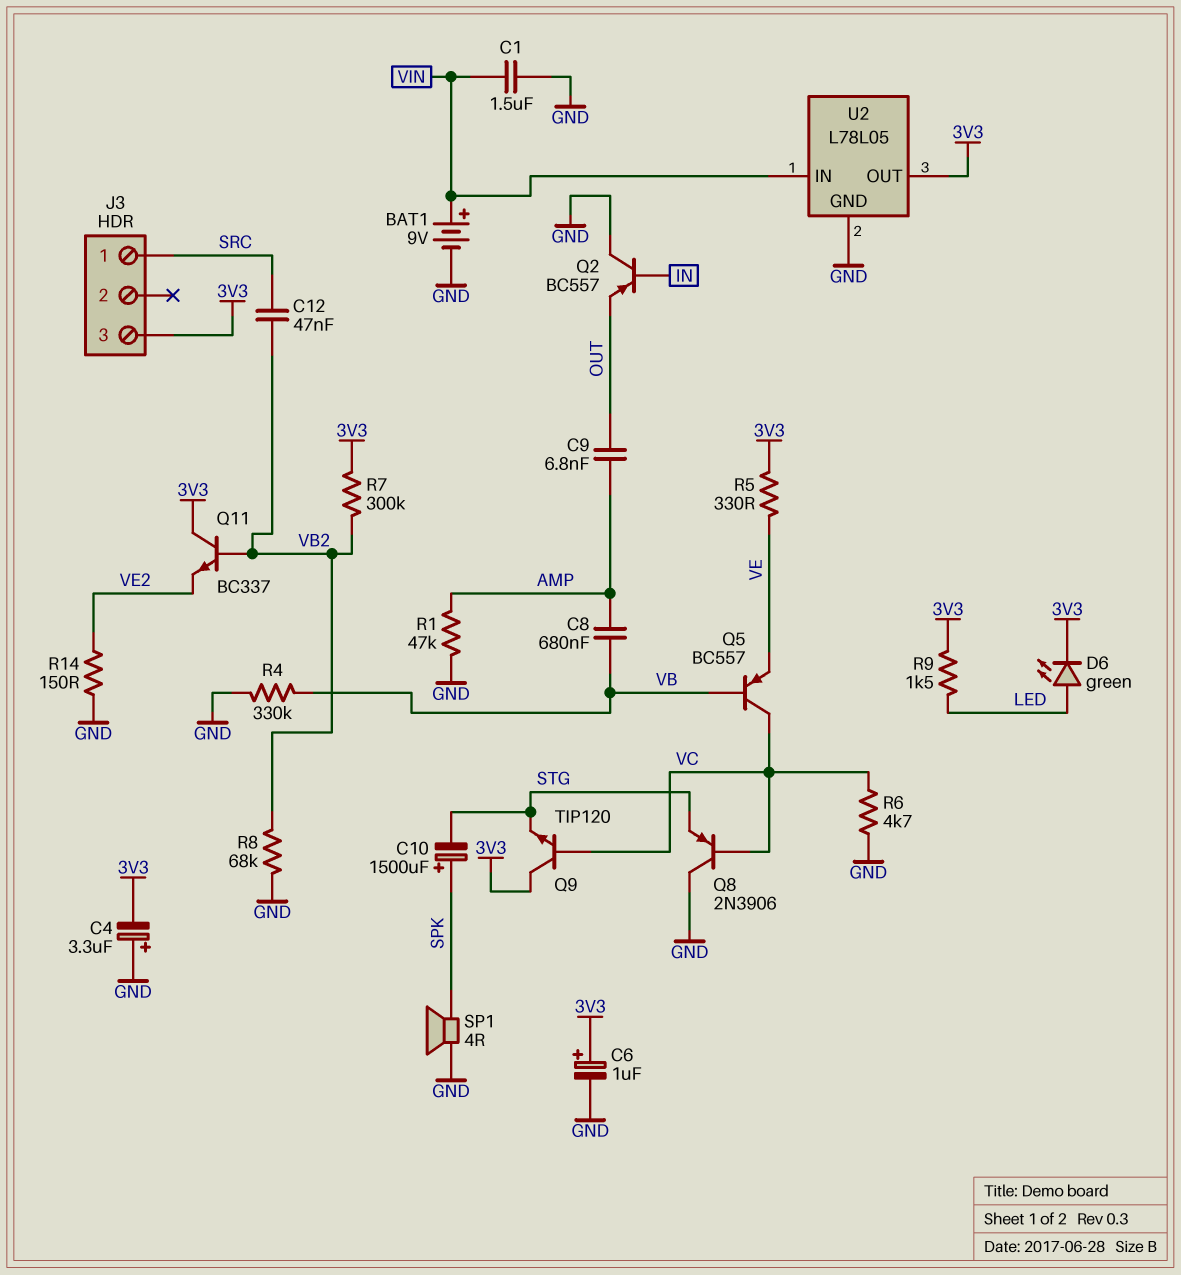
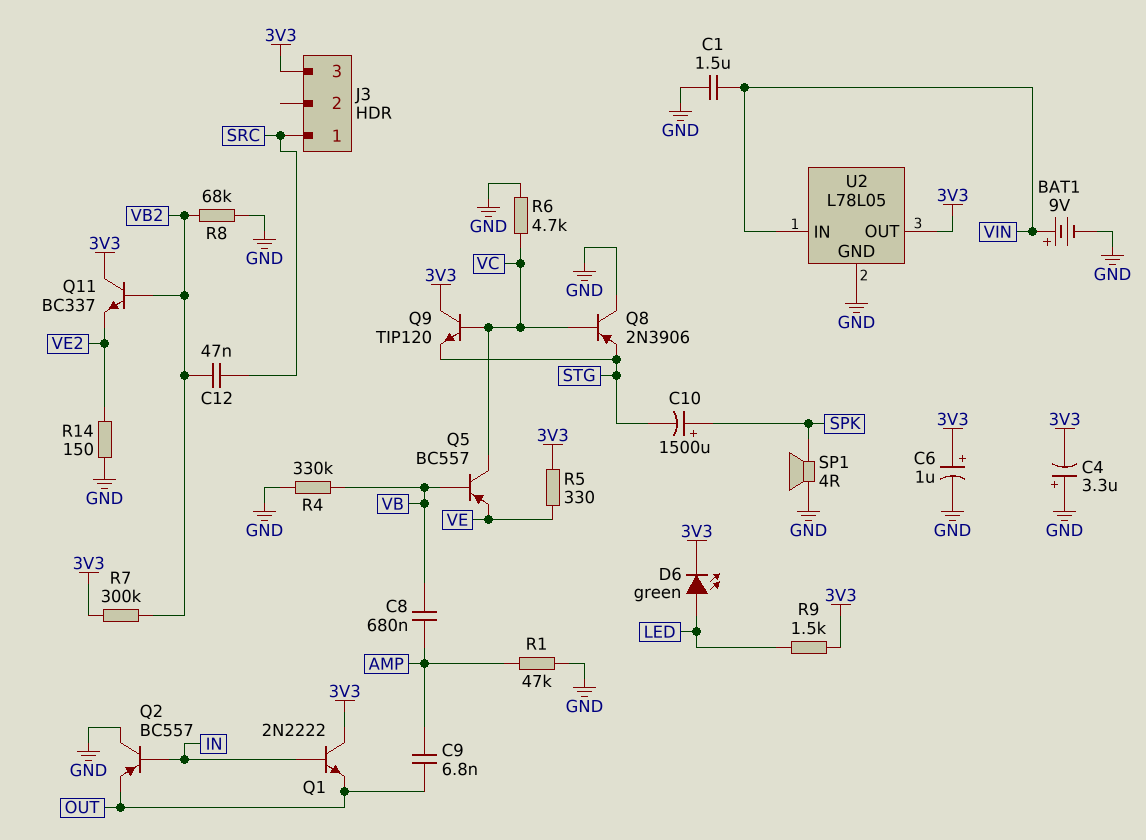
Q1: none -> NPN 2N2222 (B IN, C 3V3, E OUT)

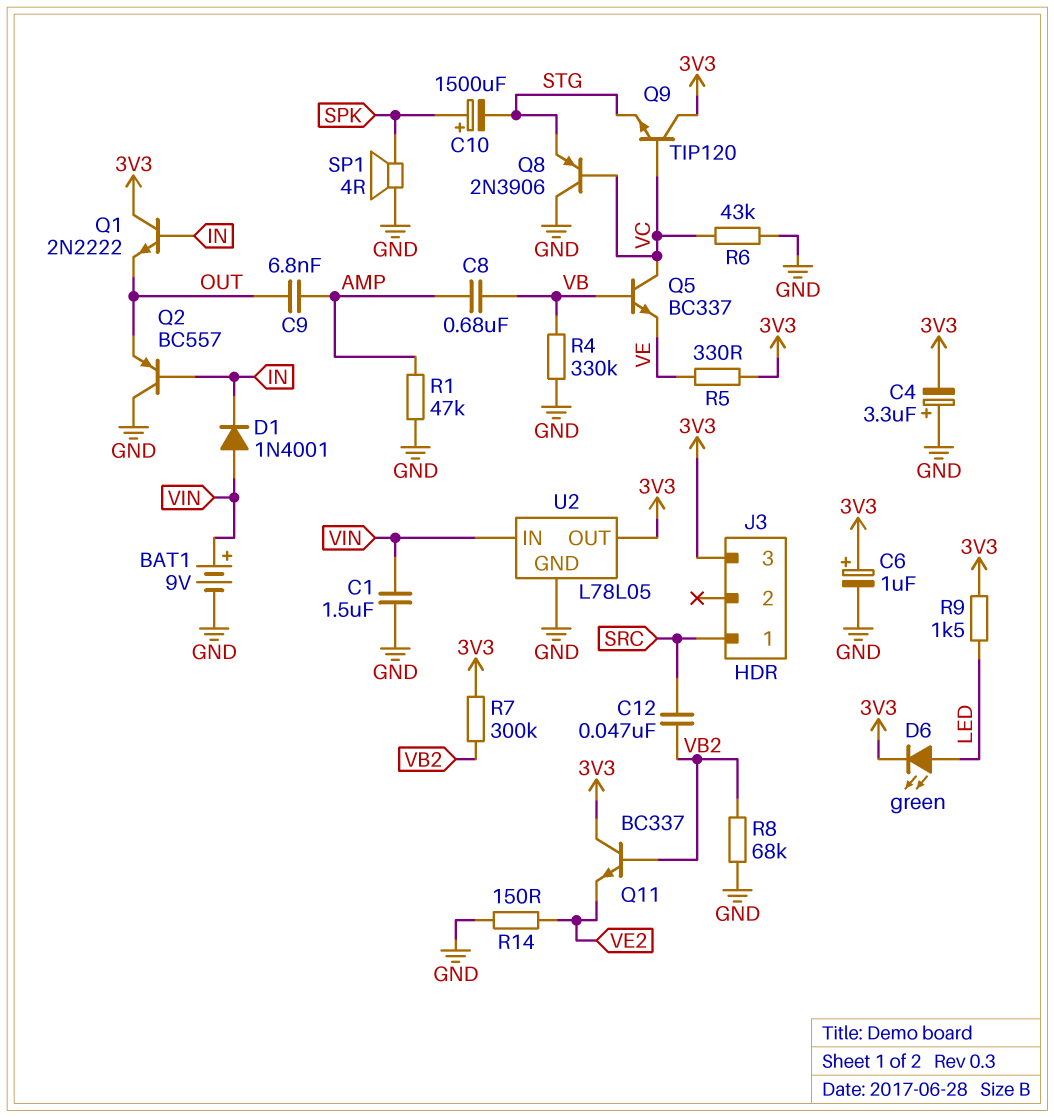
D1: none -> diode 1N4001 (A VIN, K IN)
Q5: PNP BC557 (B VB, C VC, E VE) -> NPN BC337 (B VB, C VC, E VE)
R6: 4.7k (GND, VC) -> 43k (GND, VC)

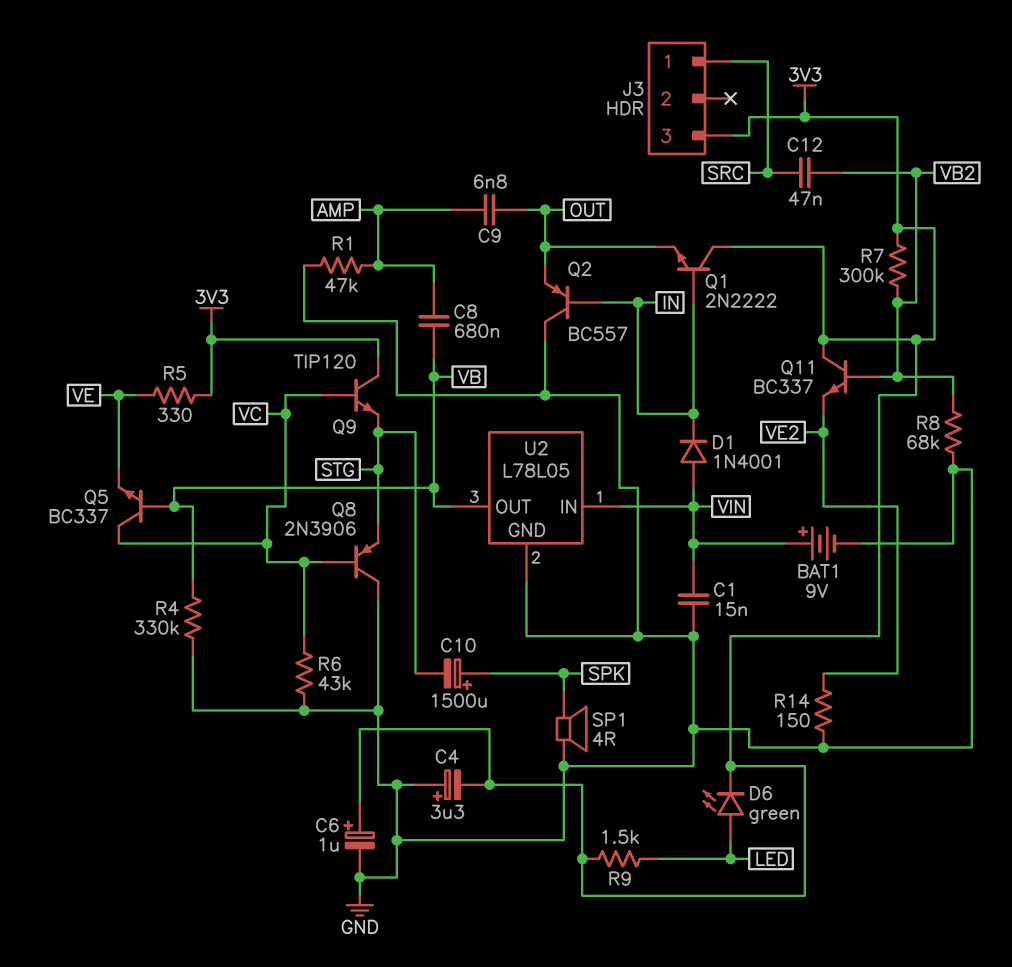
C1: 1.5uF (GND, VIN) -> 15nF (GND, VIN)
U2 pin OUT: 3V3 -> VB

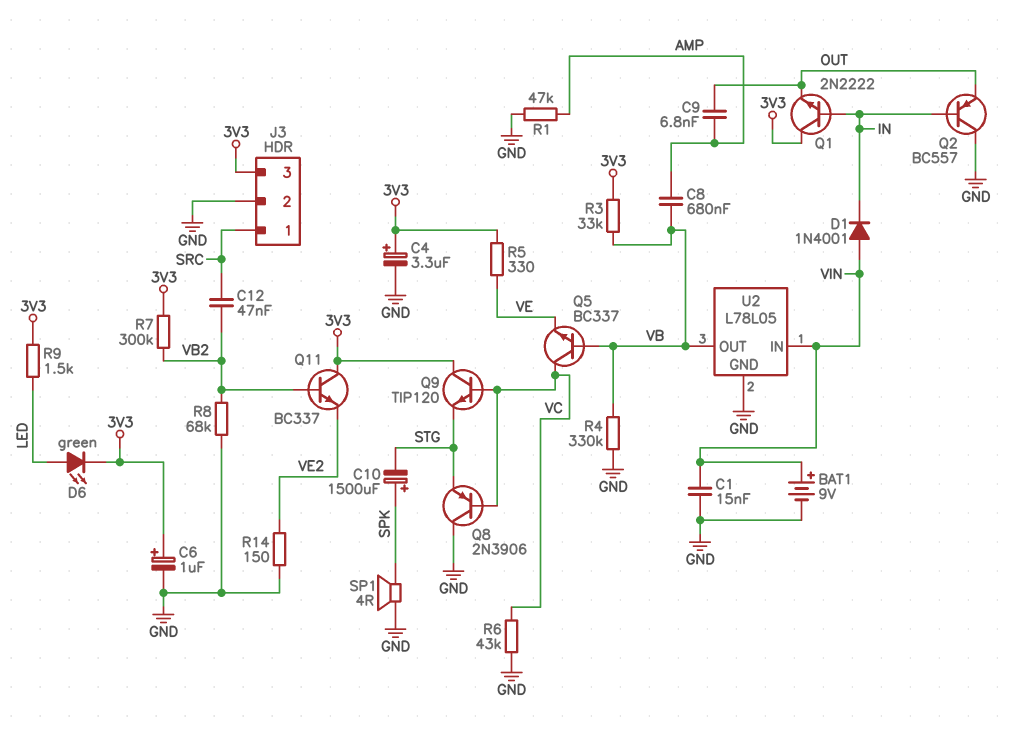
C4: 3.3uF (plus GND, minus 3V3) -> 3.3uF (plus 3V3, minus GND)
J3 pin 2: none -> GND
R3: none -> 33k (3V3, VB)

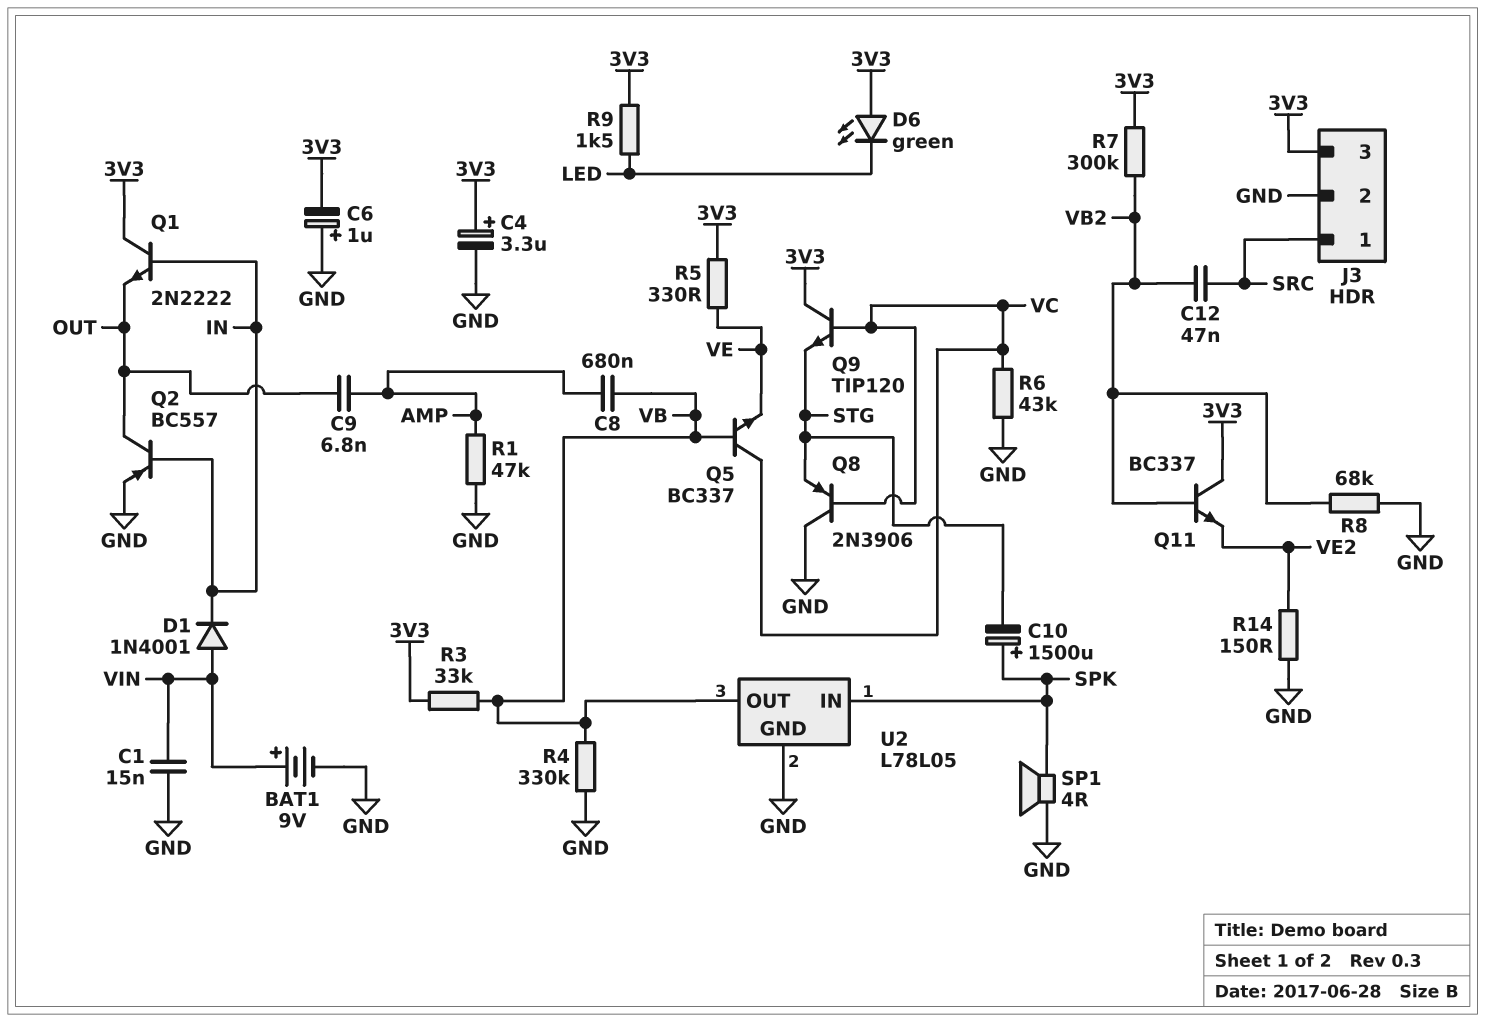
C6: 1uF (plus 3V3, minus GND) -> 1uF (plus GND, minus 3V3)
D6: LED green (A LED, K 3V3) -> LED green (A 3V3, K LED)
Q2: PNP BC557 (B IN, C GND, E OUT) -> PNP BC557 (B IN, C OUT, E GND)
U2 pin IN: VIN -> SPK

